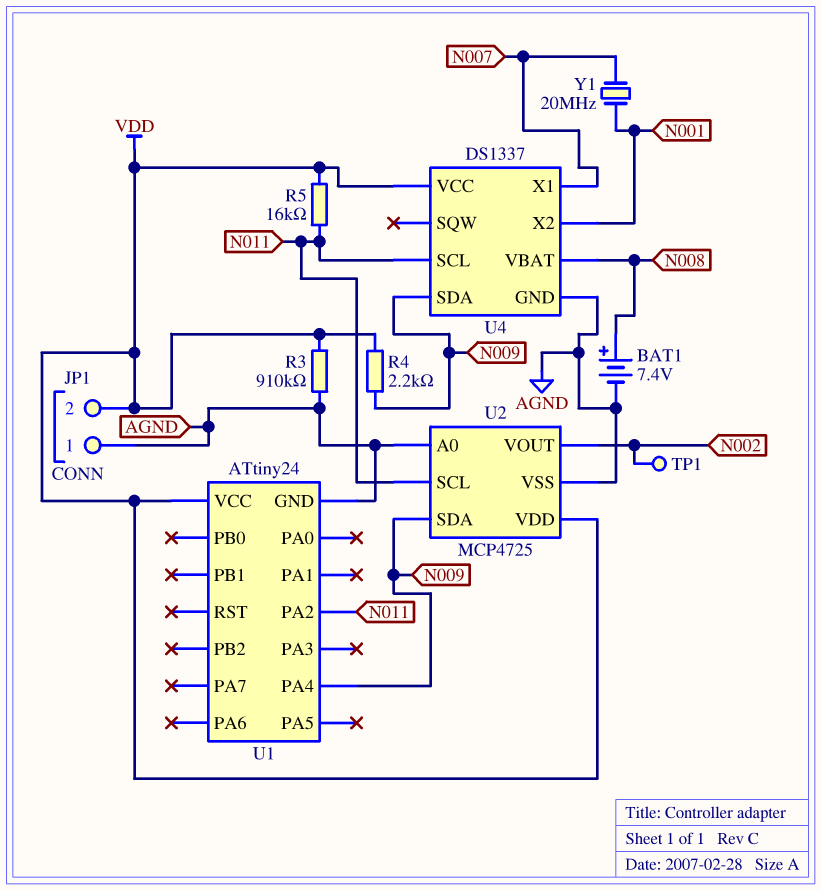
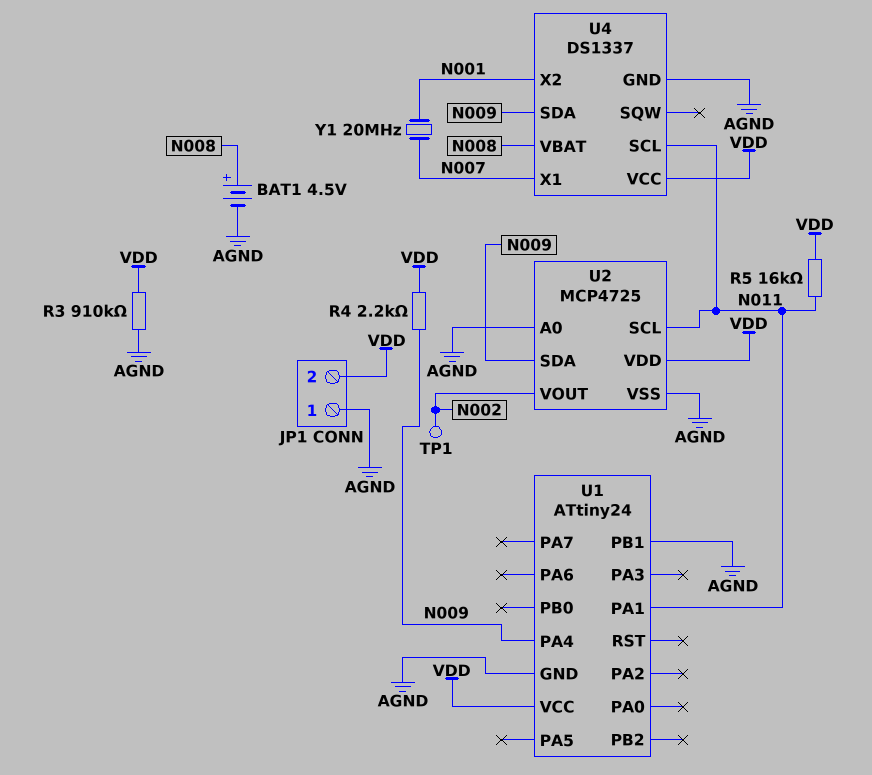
BAT1: 7.4V (plus N008, minus AGND) -> 4.5V (plus N008, minus AGND)
U1 pin PA1: none -> N011
U1 pin PA2: N011 -> none
U1 pin PB1: none -> AGND

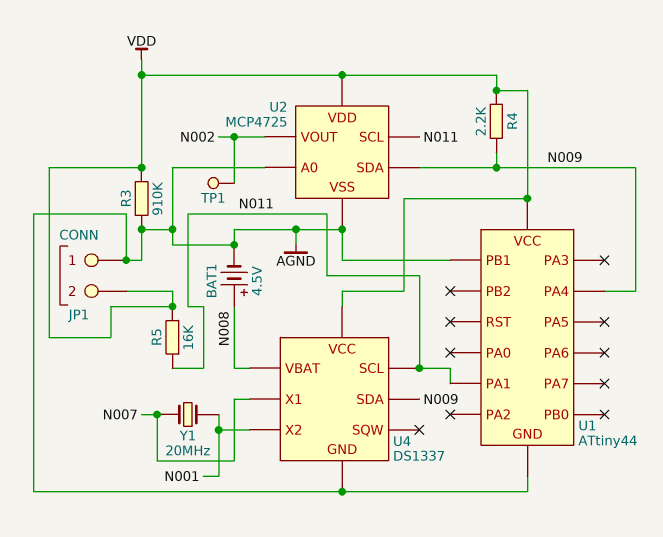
U1: ATtiny24 -> ATtiny44

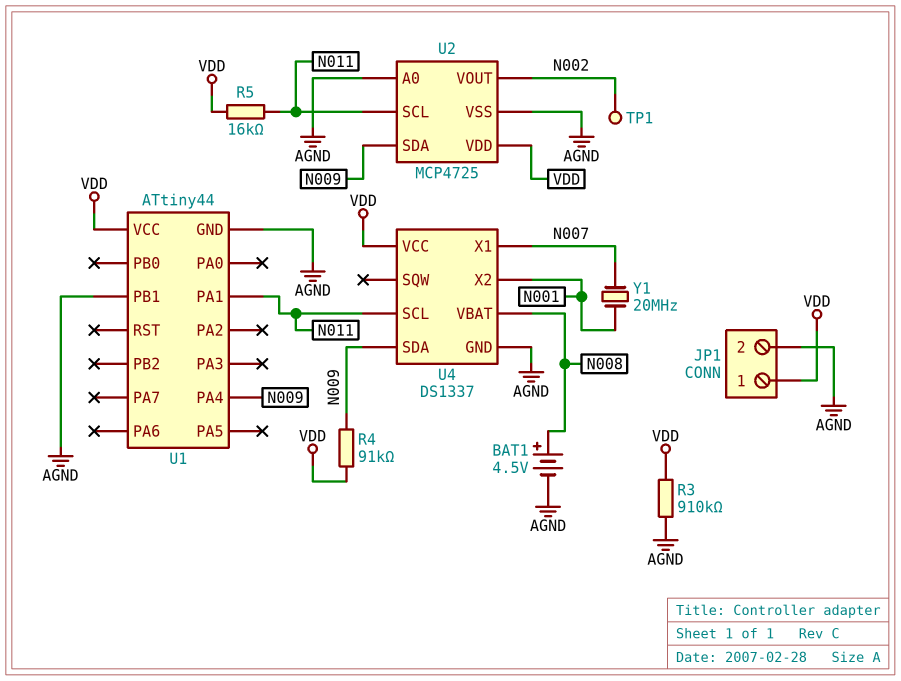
JP1 pin 1: AGND -> VDD
JP1 pin 2: VDD -> AGND
R4: 2.2k (N009, VDD) -> 91k (N009, VDD)

